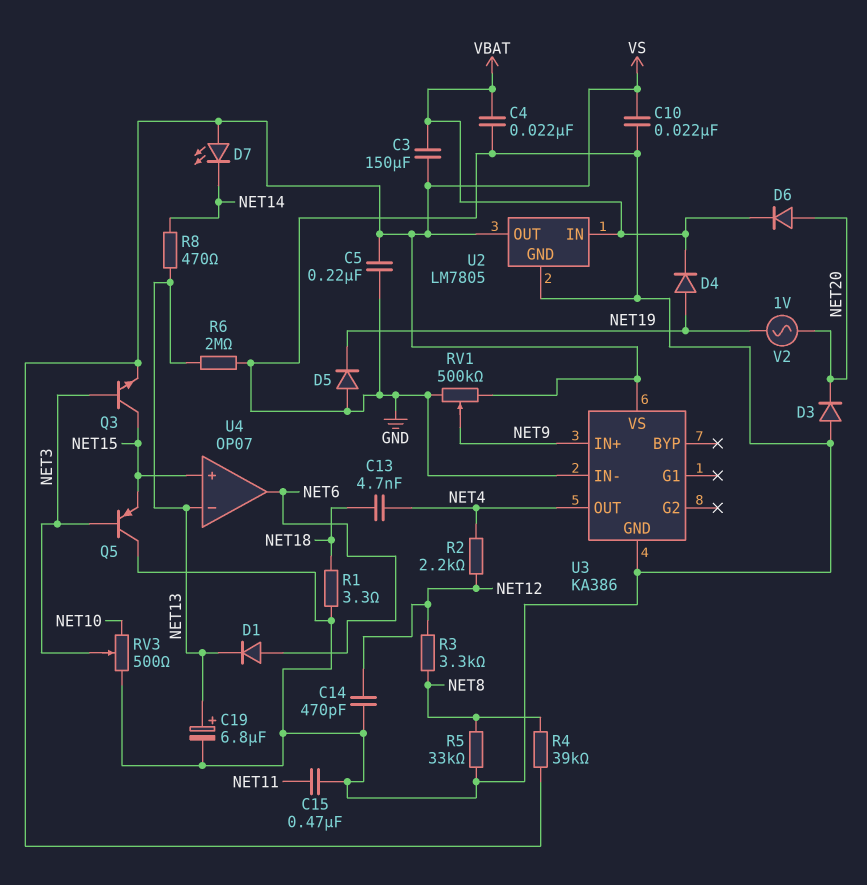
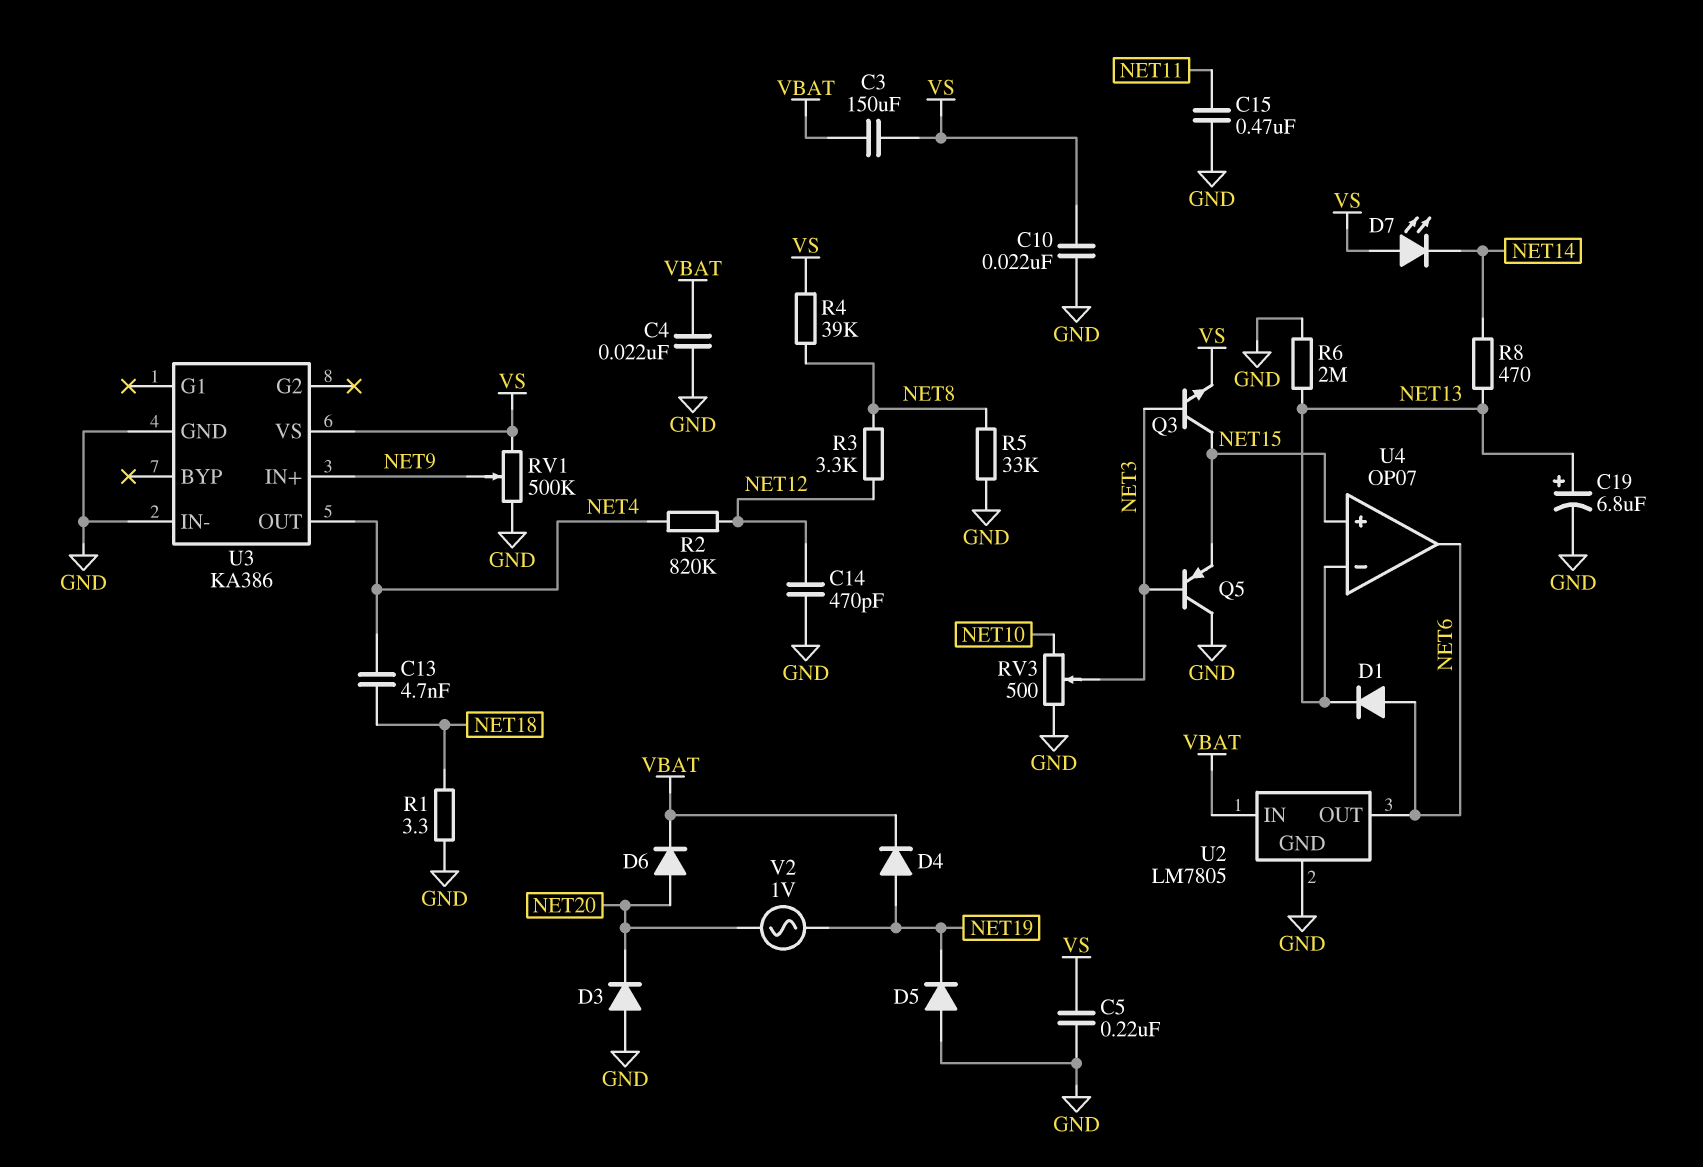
R2: 2.2k (NET4, NET12) -> 820k (NET4, NET12)
U2 pin OUT: VS -> NET6

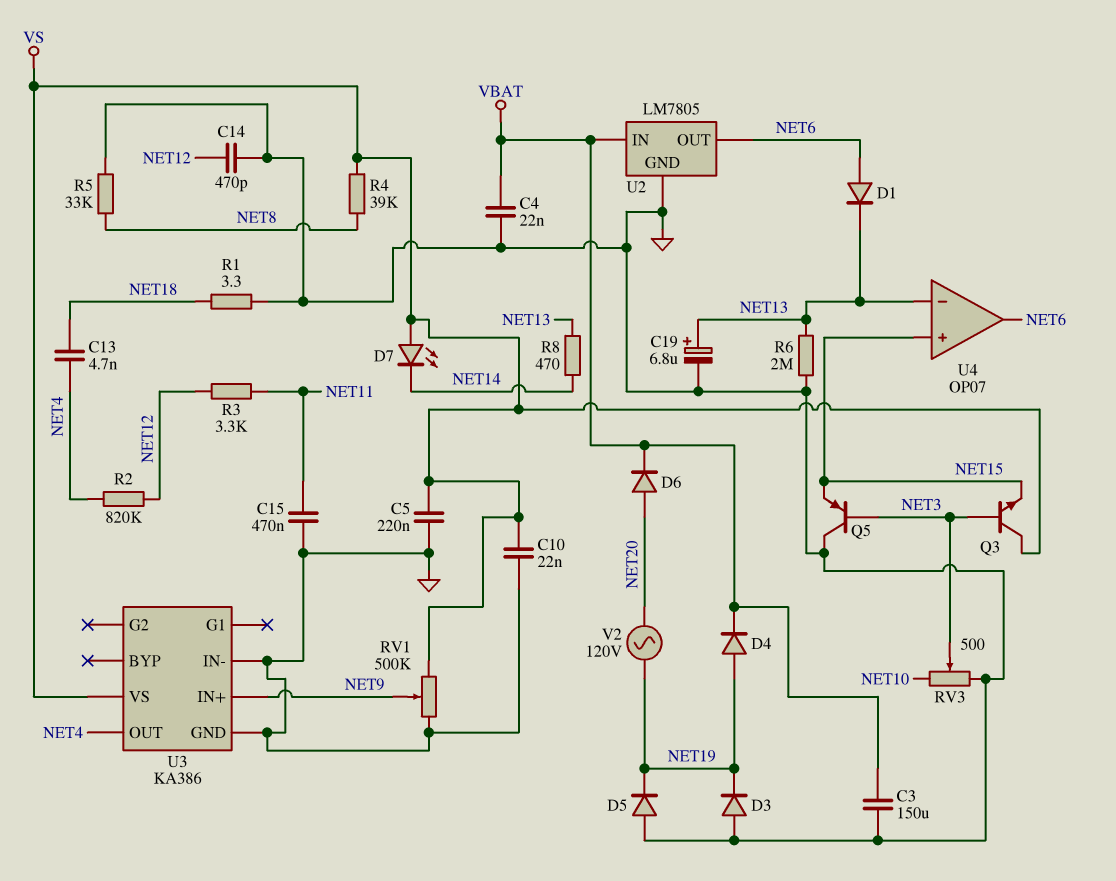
C3: 150uF (VBAT, VS) -> 150uF (GND, VBAT)
D3: diode (A GND, K NET20) -> diode (A GND, K NET19)
Q3: NPN (B NET3, C NET15, E VS) -> NPN (B NET3, C VS, E NET15)
R3: 3.3k (NET8, NET12) -> 3.3k (NET11, NET12)
V2: AC 1V (NET19, NET20) -> AC 120V (NET19, NET20)

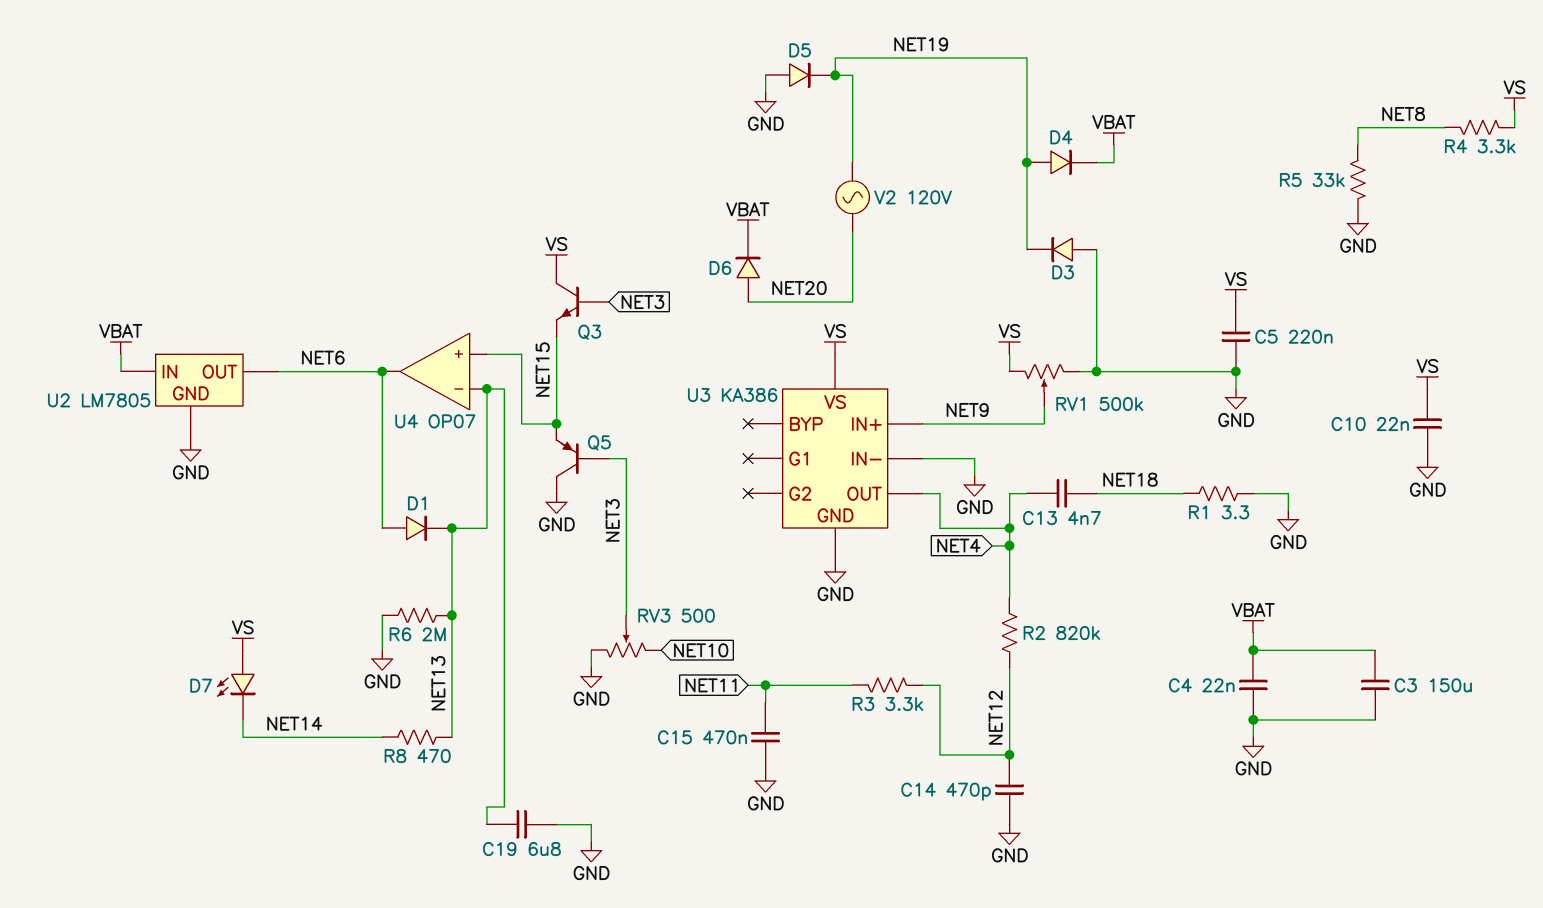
C19: 6.8uF (plus NET13, minus GND) -> 6.8uF (GND, NET13)
R4: 39k (NET8, VS) -> 3.3k (NET8, VS)

